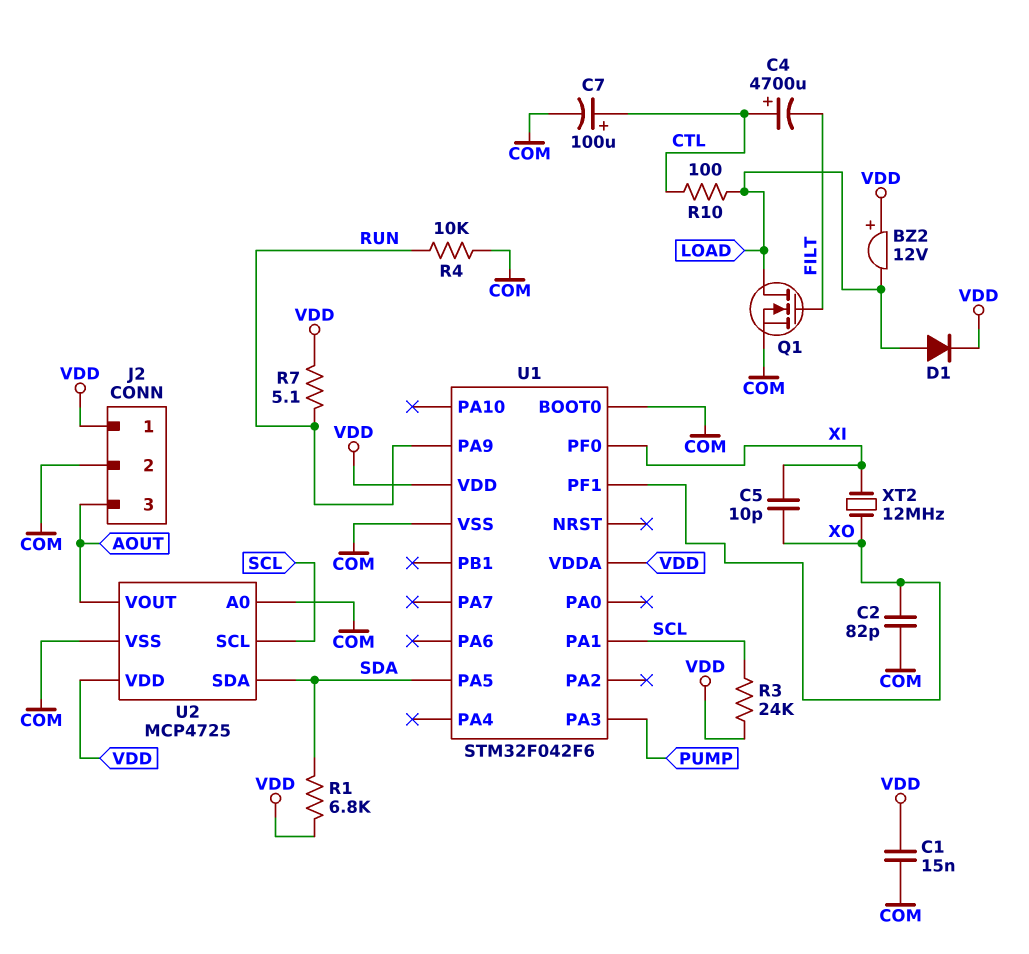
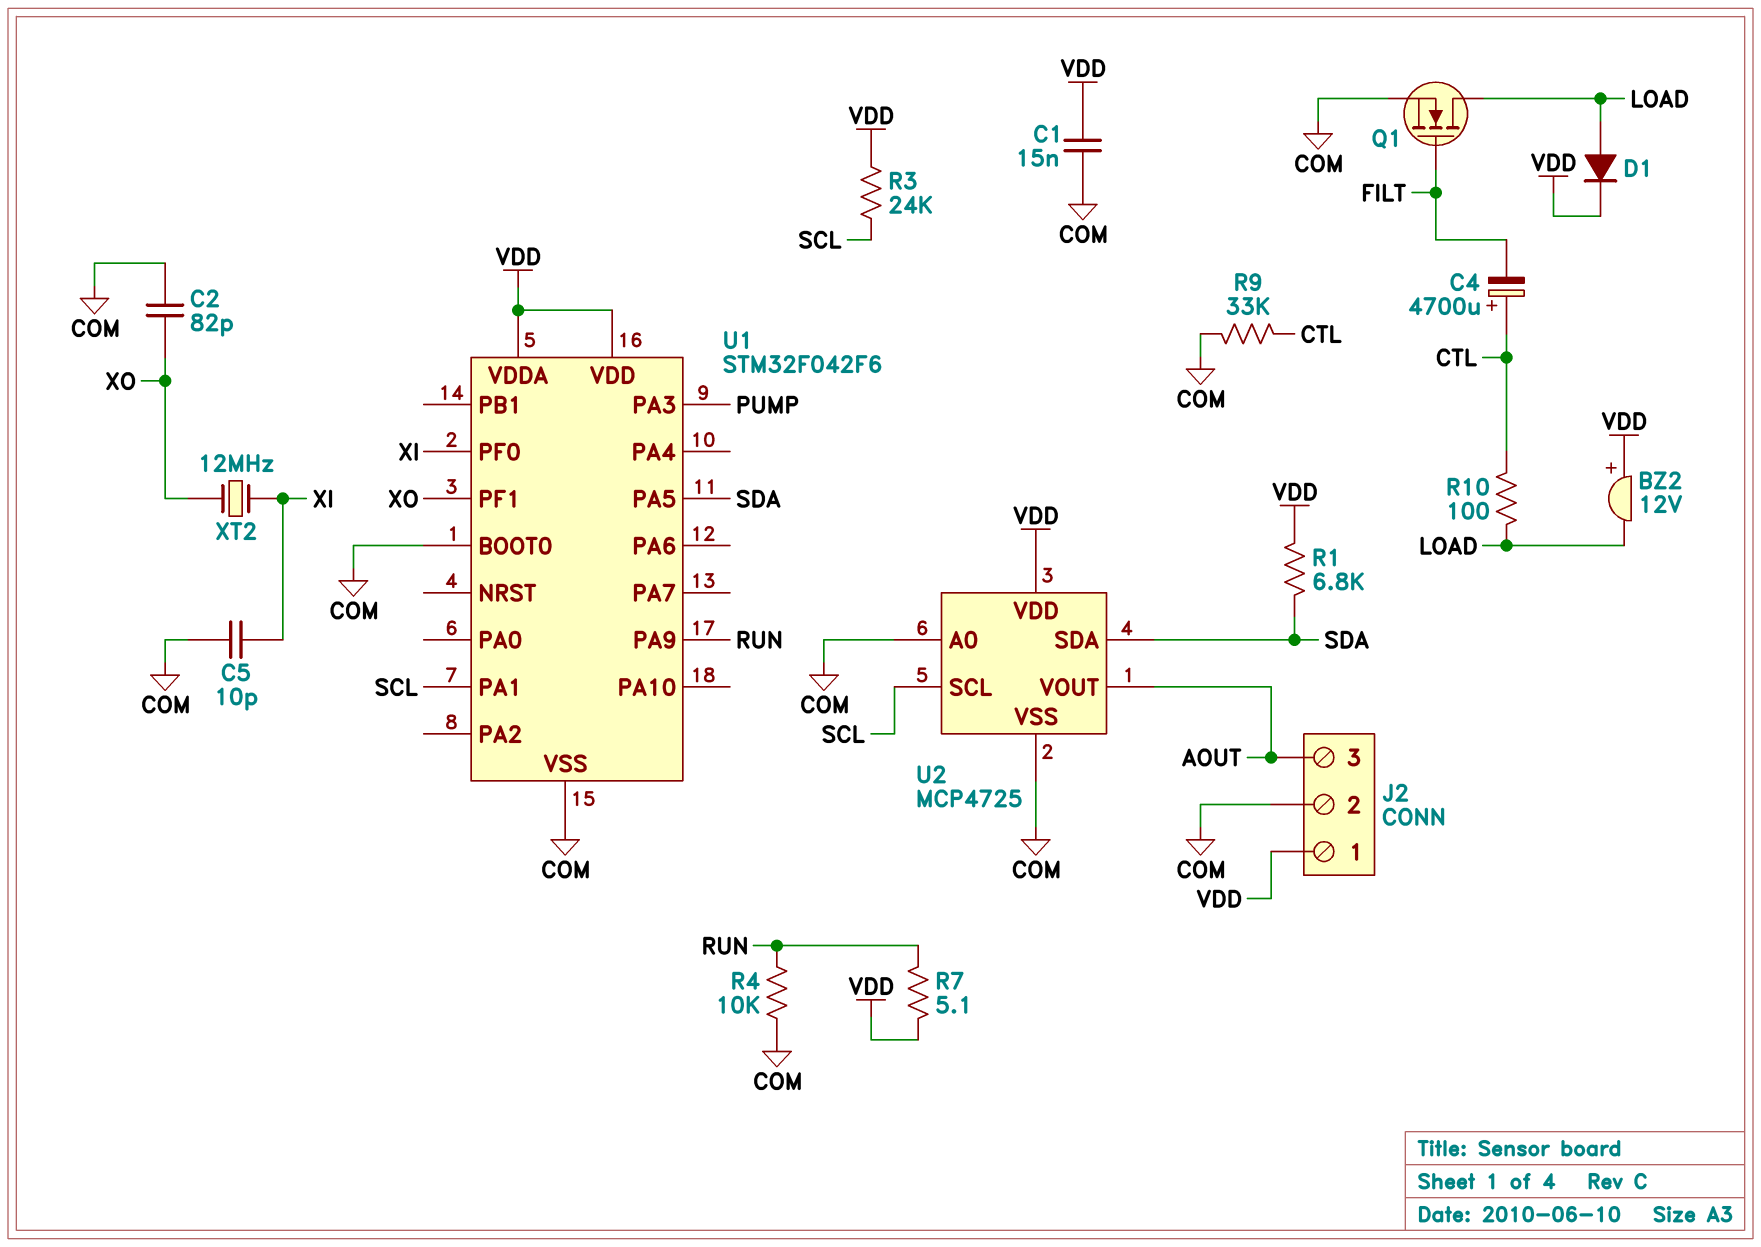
C5: 10pF (XI, XO) -> 10pF (COM, XI)
C7: 100uF (plus CTL, minus COM) -> none
R9: none -> 33k (COM, CTL)

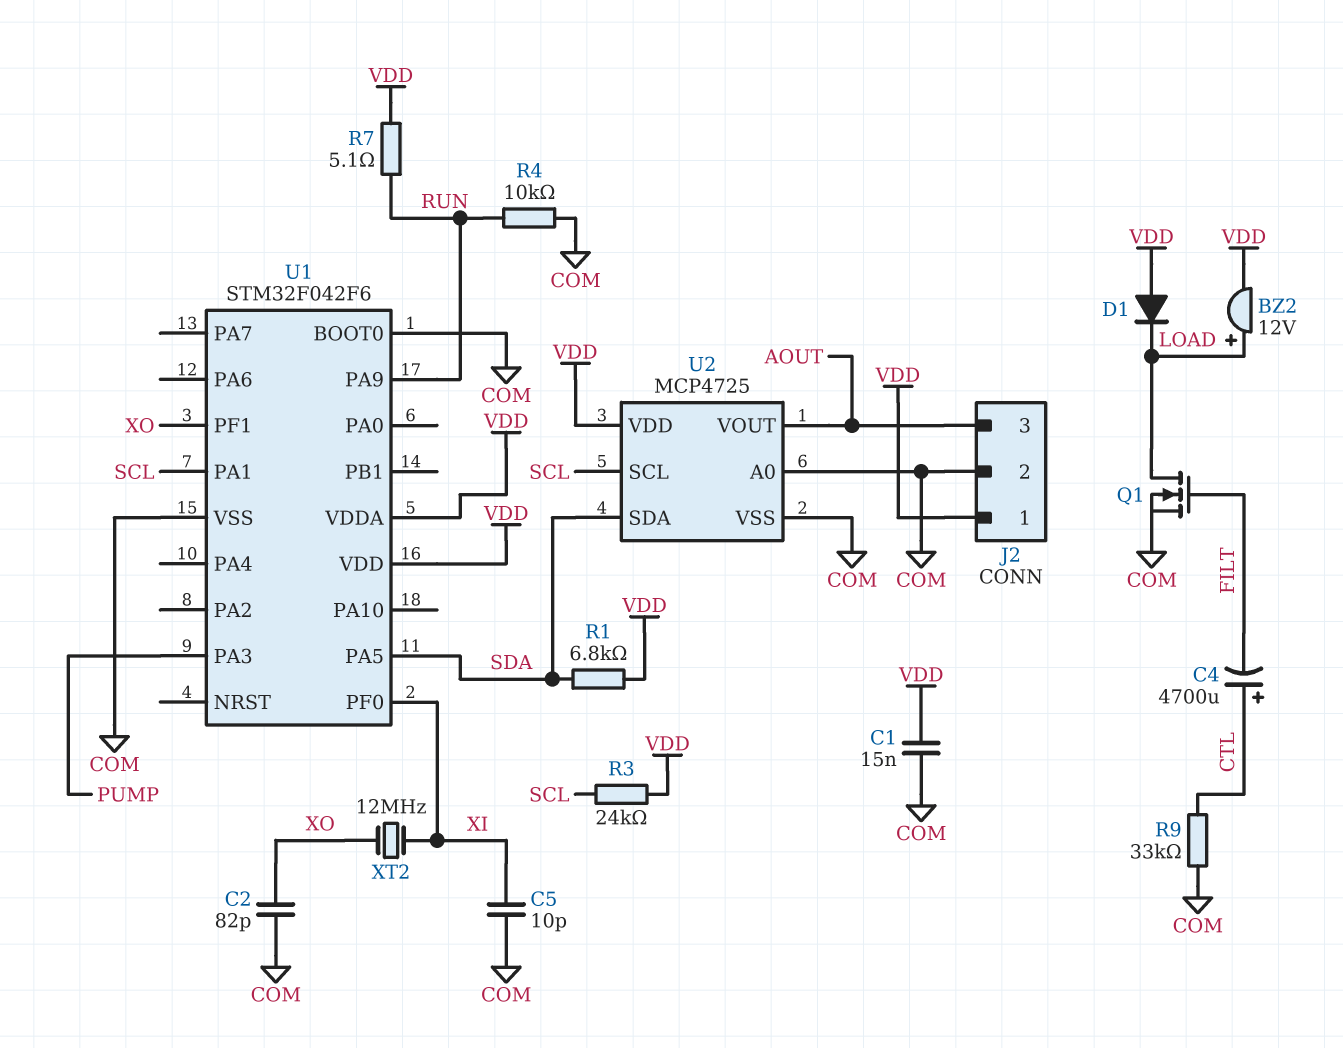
BZ2: buzzer 12V (plus VDD, minus LOAD) -> buzzer 12V (plus LOAD, minus VDD)
D1: diode (A LOAD, K VDD) -> diode (A VDD, K LOAD)
R10: 100 (CTL, LOAD) -> none

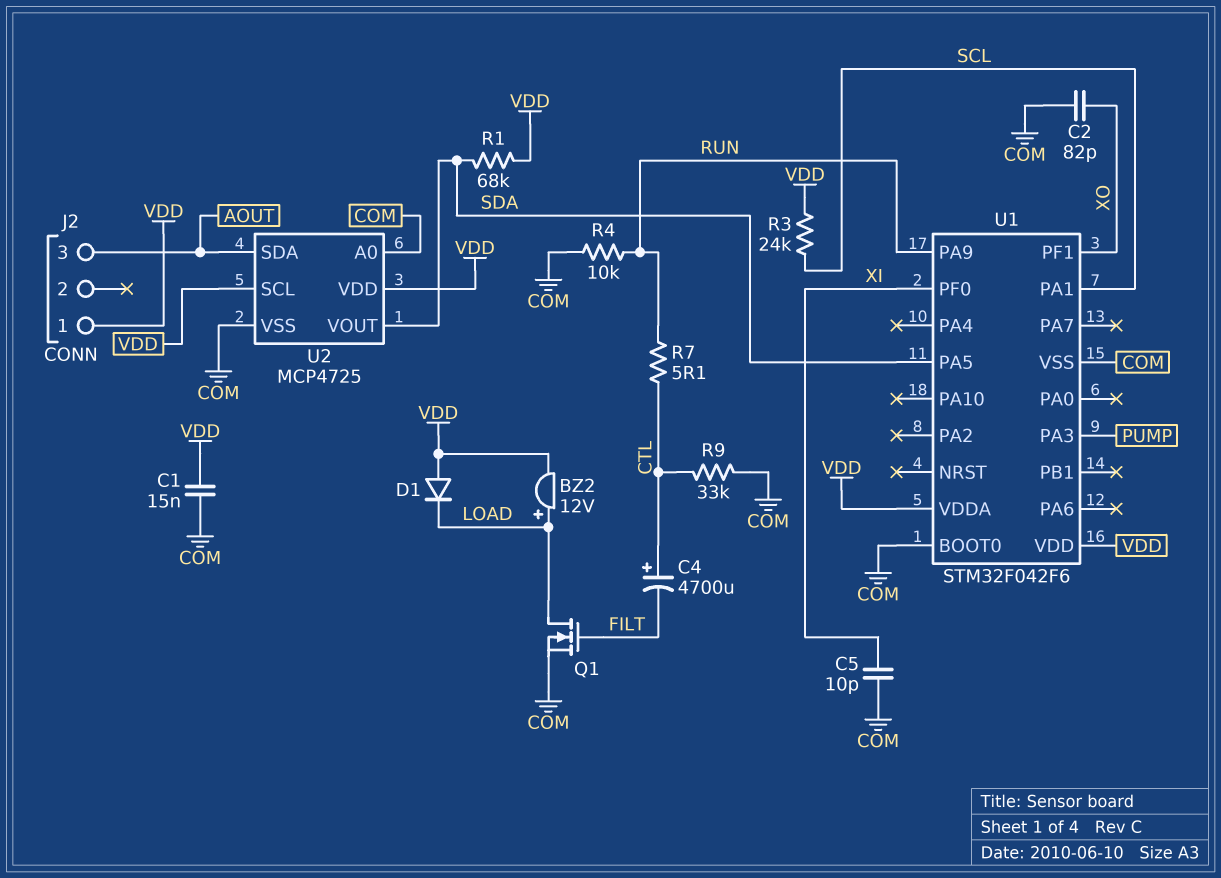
J2 pin 2: COM -> none
R1: 6.8k (SDA, VDD) -> 68k (SDA, VDD)
R7: 5.1 (RUN, VDD) -> 5.1 (CTL, RUN)
U2 pin SCL: SCL -> VDD
U2 pin SDA: SDA -> AOUT
U2 pin VOUT: AOUT -> SDA
XT2: 12MHz (XI, XO) -> none

